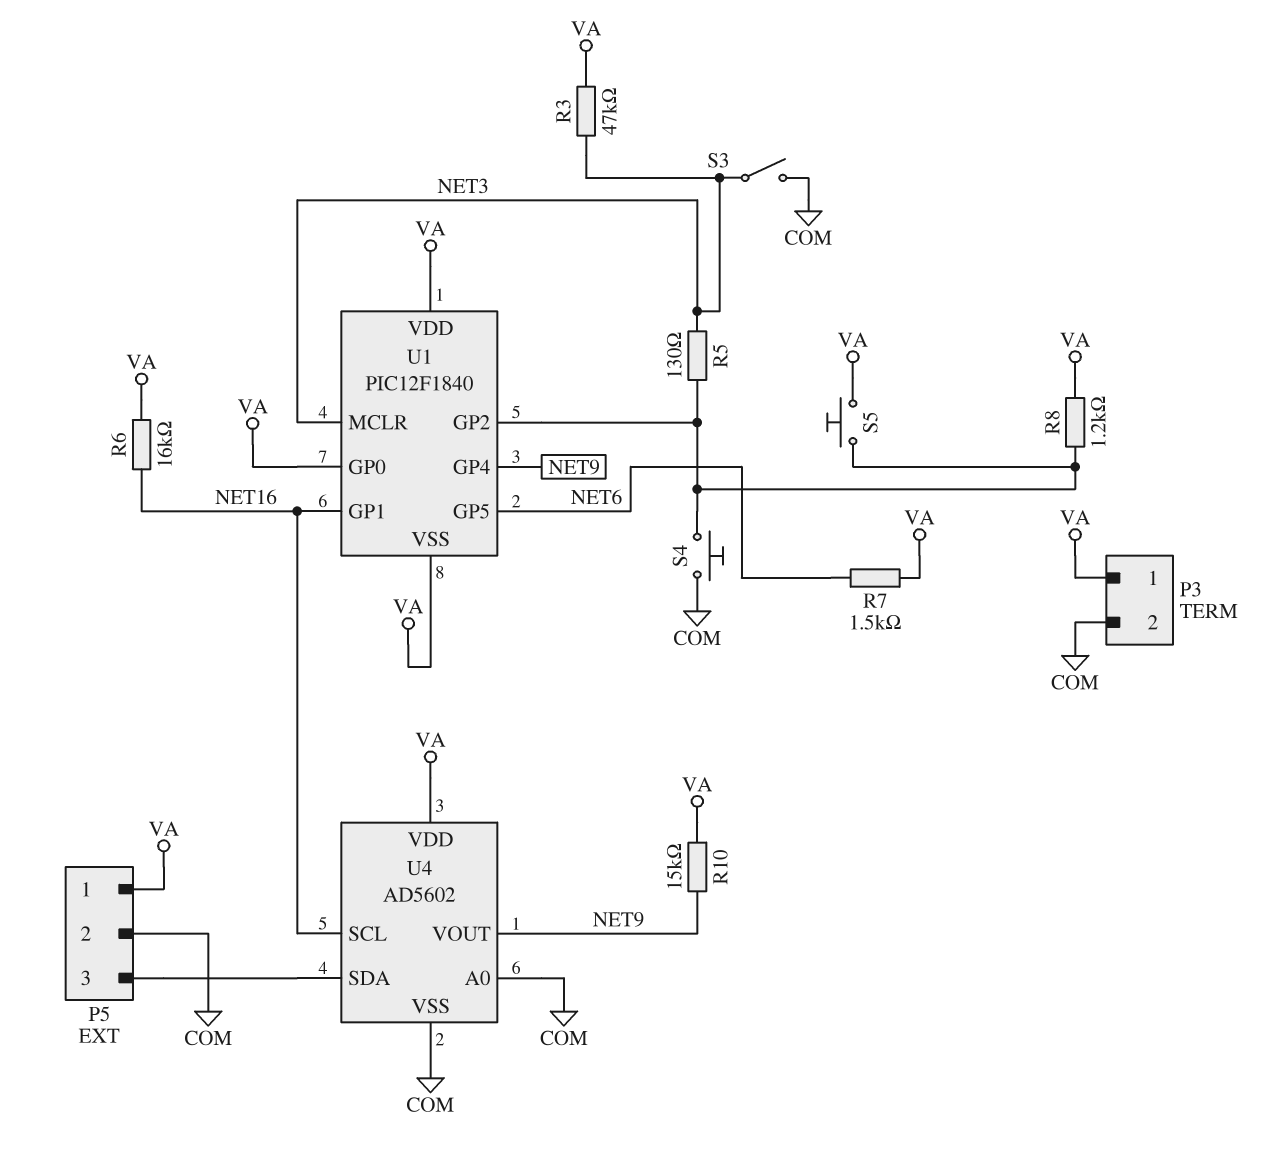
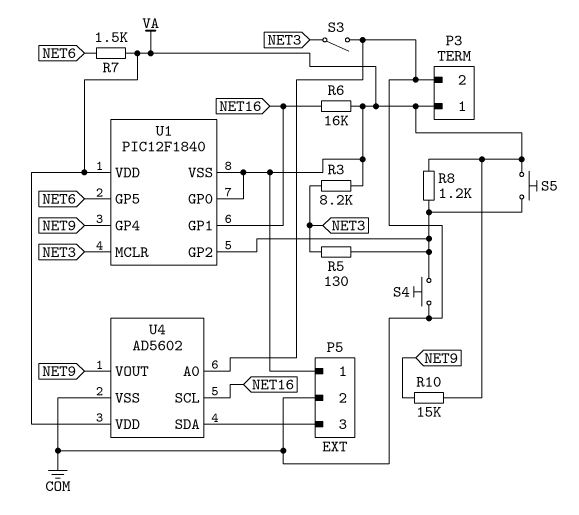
R3: 47k (NET3, VA) -> 8.2k (NET3, VA)

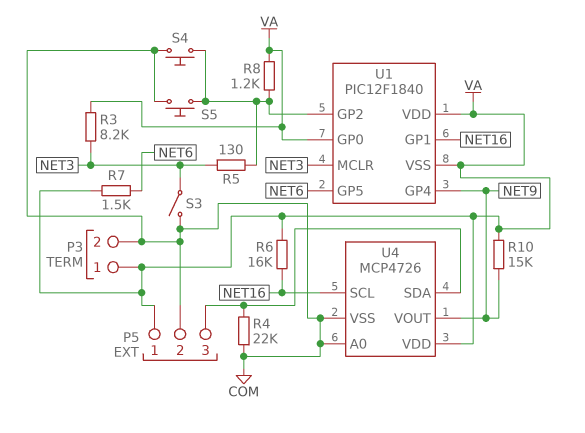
R4: none -> 22k (COM, P5/3)
S5: button (U1/GP2, VA) -> button (COM, U1/GP2)
U4: AD5602 -> MCP4726

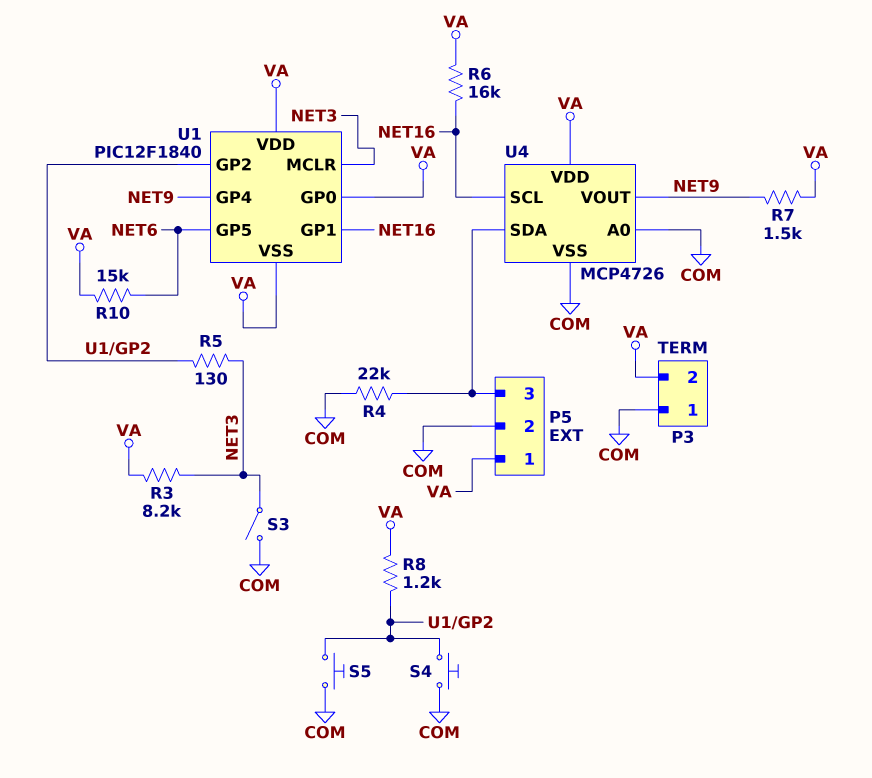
P3 pin 1: VA -> COM
P3 pin 2: COM -> VA
R7: 1.5k (NET6, VA) -> 1.5k (NET9, VA)
R10: 15k (NET9, VA) -> 15k (NET6, VA)

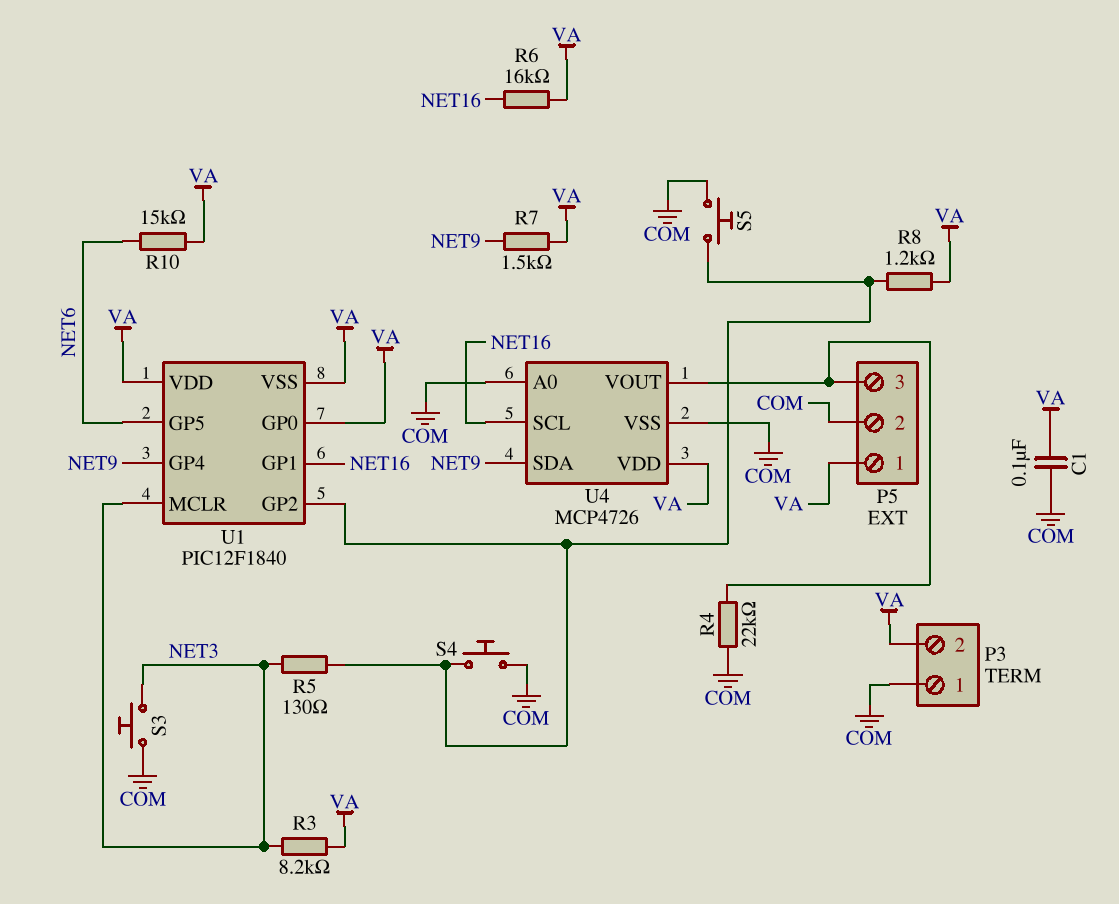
C1: none -> 100nF (COM, VA)
S3: switch (COM, NET3) -> button (COM, NET3)
U4 pin SDA: P5/3 -> NET9
U4 pin VOUT: NET9 -> P5/3

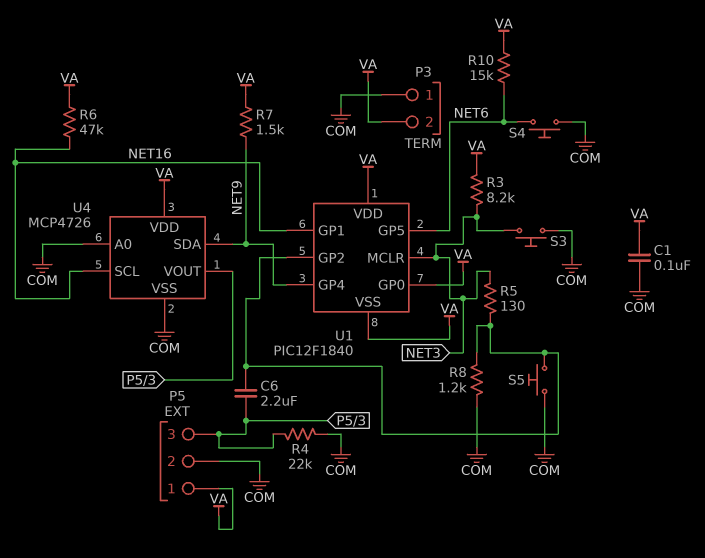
C6: none -> 2.2uF (P5/3, U1/GP2)
R6: 16k (NET16, VA) -> 47k (NET16, VA)
R8: 1.2k (U1/GP2, VA) -> 1.2k (COM, U1/GP2)
S4: button (COM, U1/GP2) -> button (COM, NET6)

